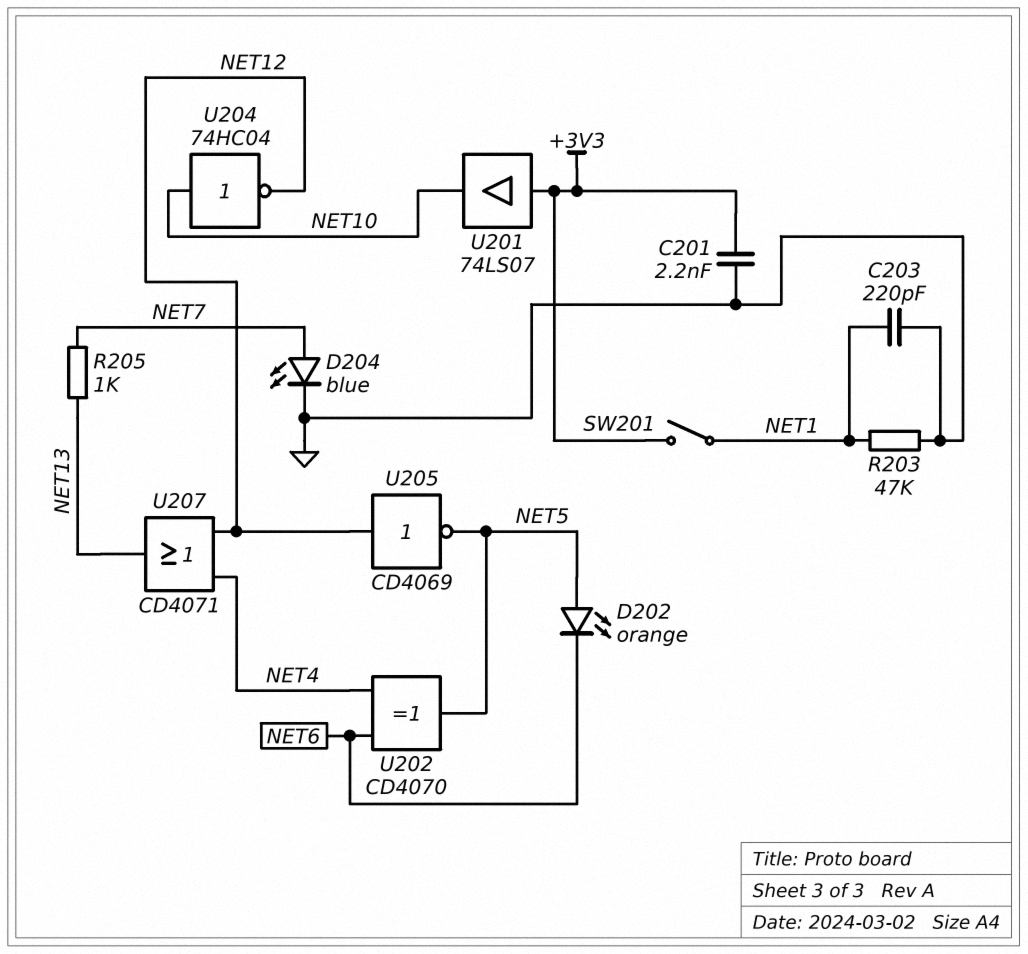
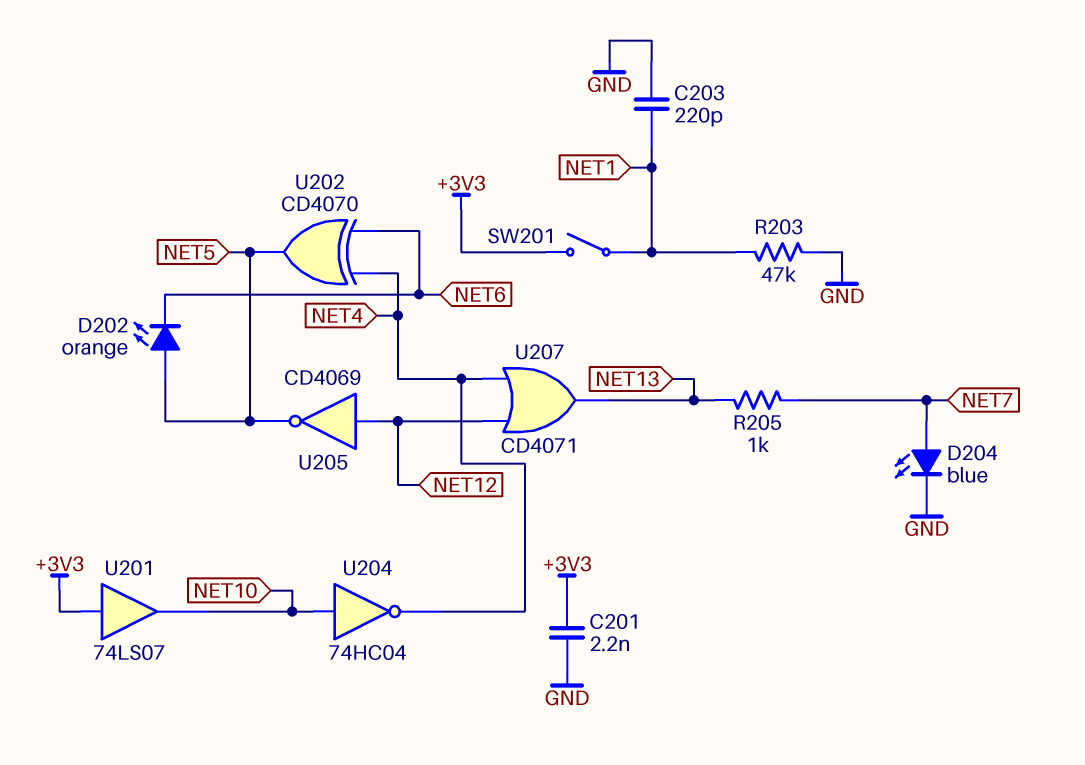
U204: NOT 74HC04 (in NET10, out NET12) -> NOT 74HC04 (in NET10, out NET4)

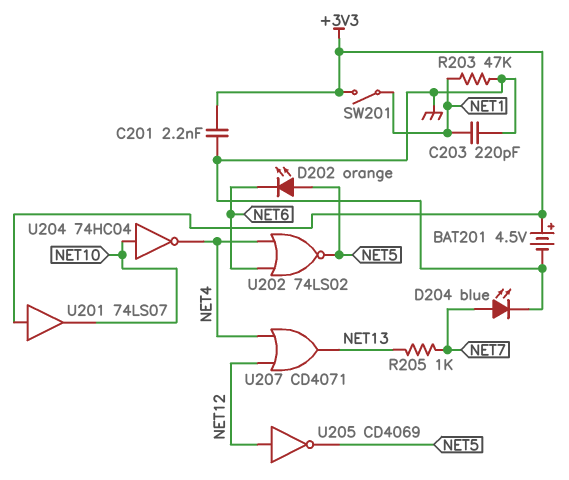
BAT201: none -> 4.5V (plus +3V3, minus GND)
U202: XOR CD4070 (in NET4, in NET6, out NET5) -> NOR 74LS02 (in NET4, in NET6, out NET5)

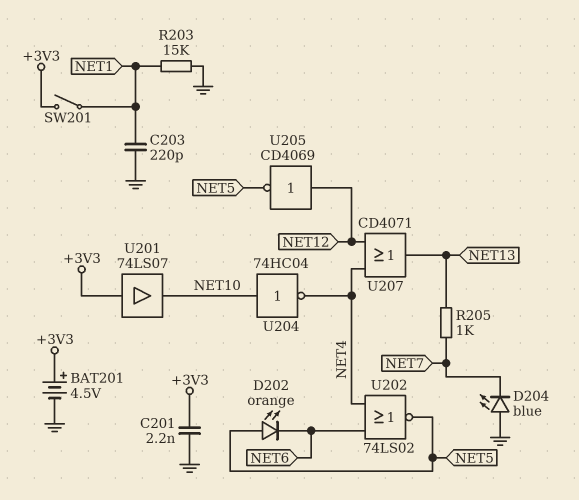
D204: LED blue (A NET7, K GND) -> LED blue (A GND, K NET7)
R203: 47k (GND, NET1) -> 15k (GND, NET1)

